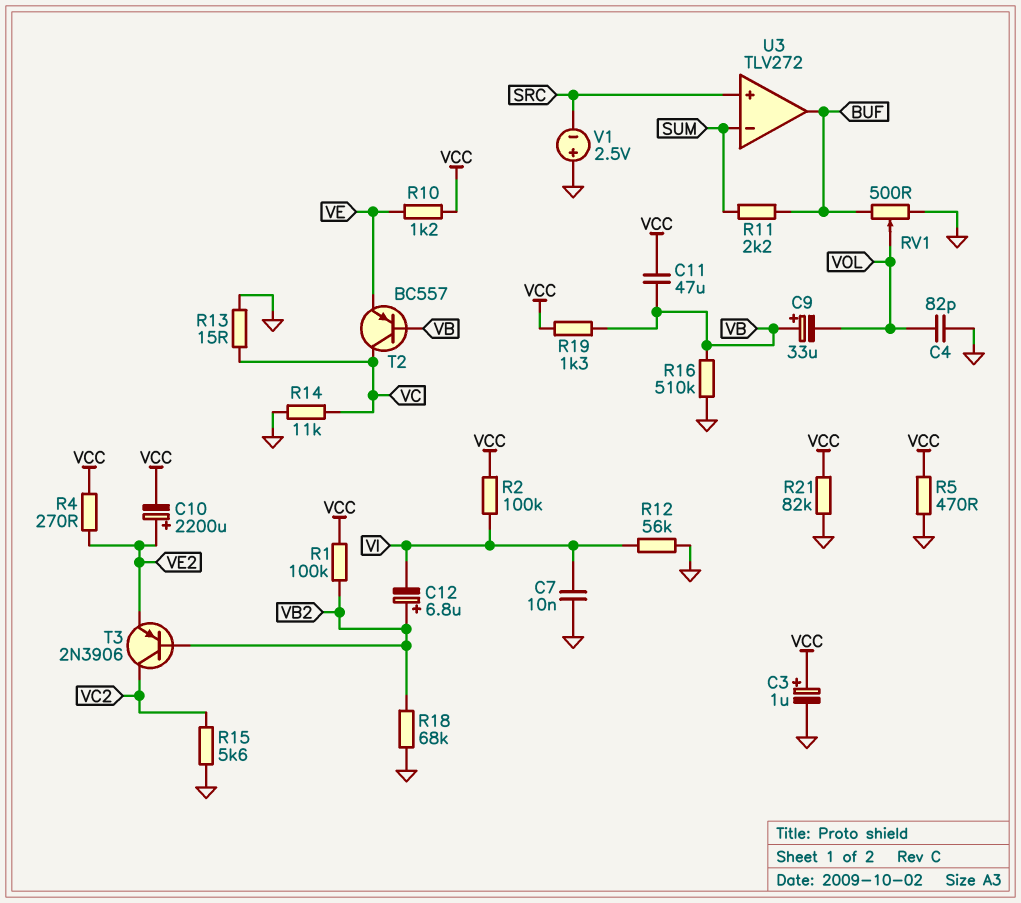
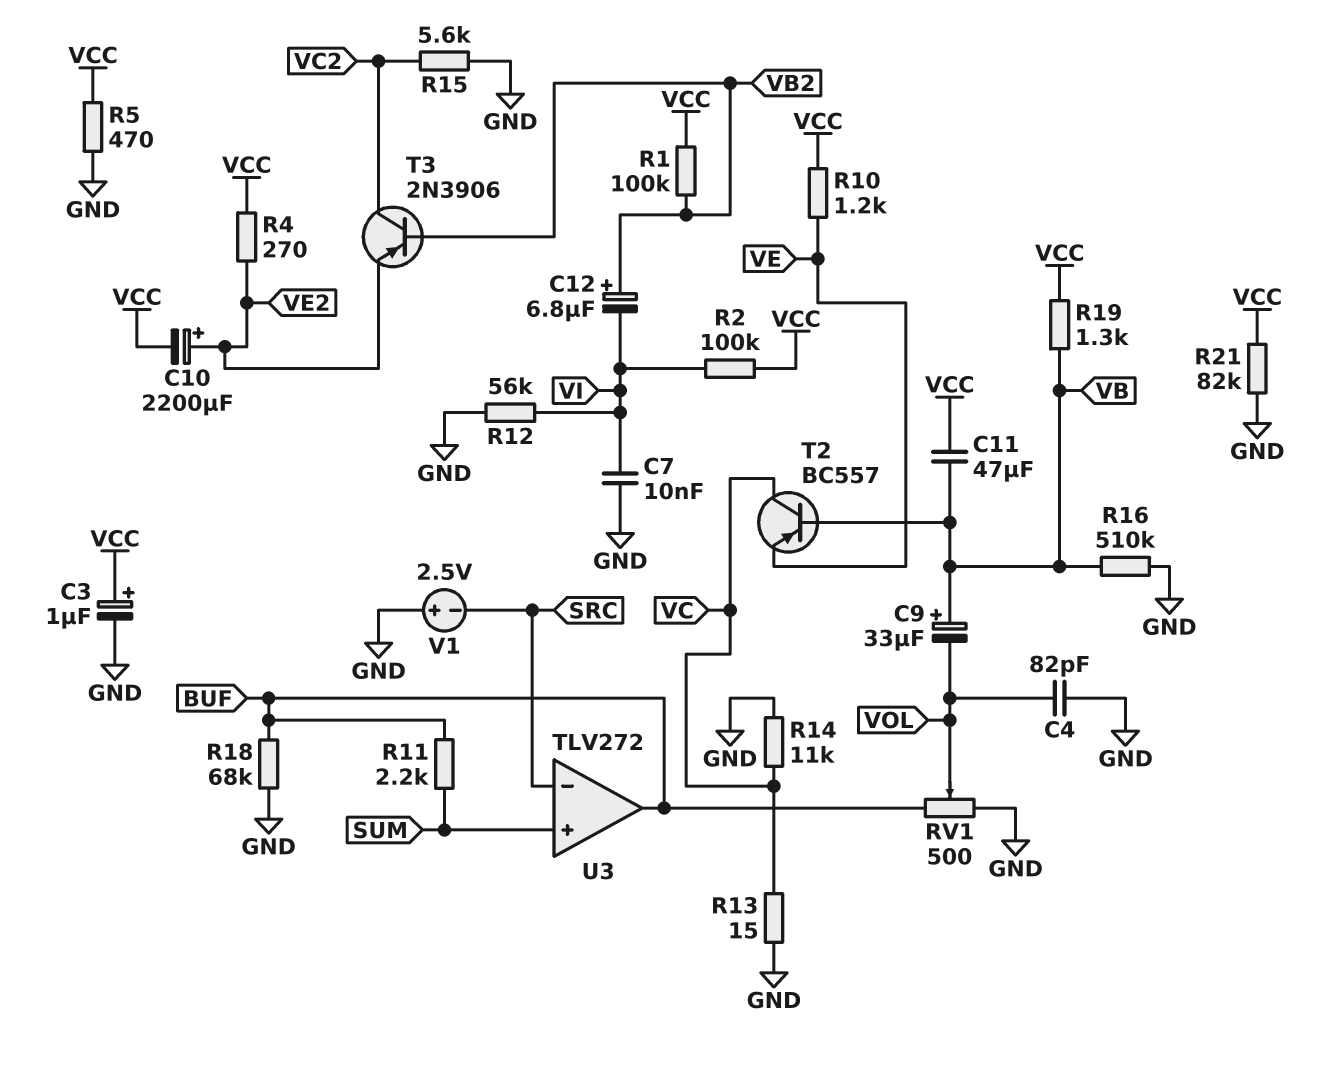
R18: 68k (GND, VB2) -> 68k (BUF, GND)
U3 pin in+: SRC -> SUM
U3 pin in-: SUM -> SRC

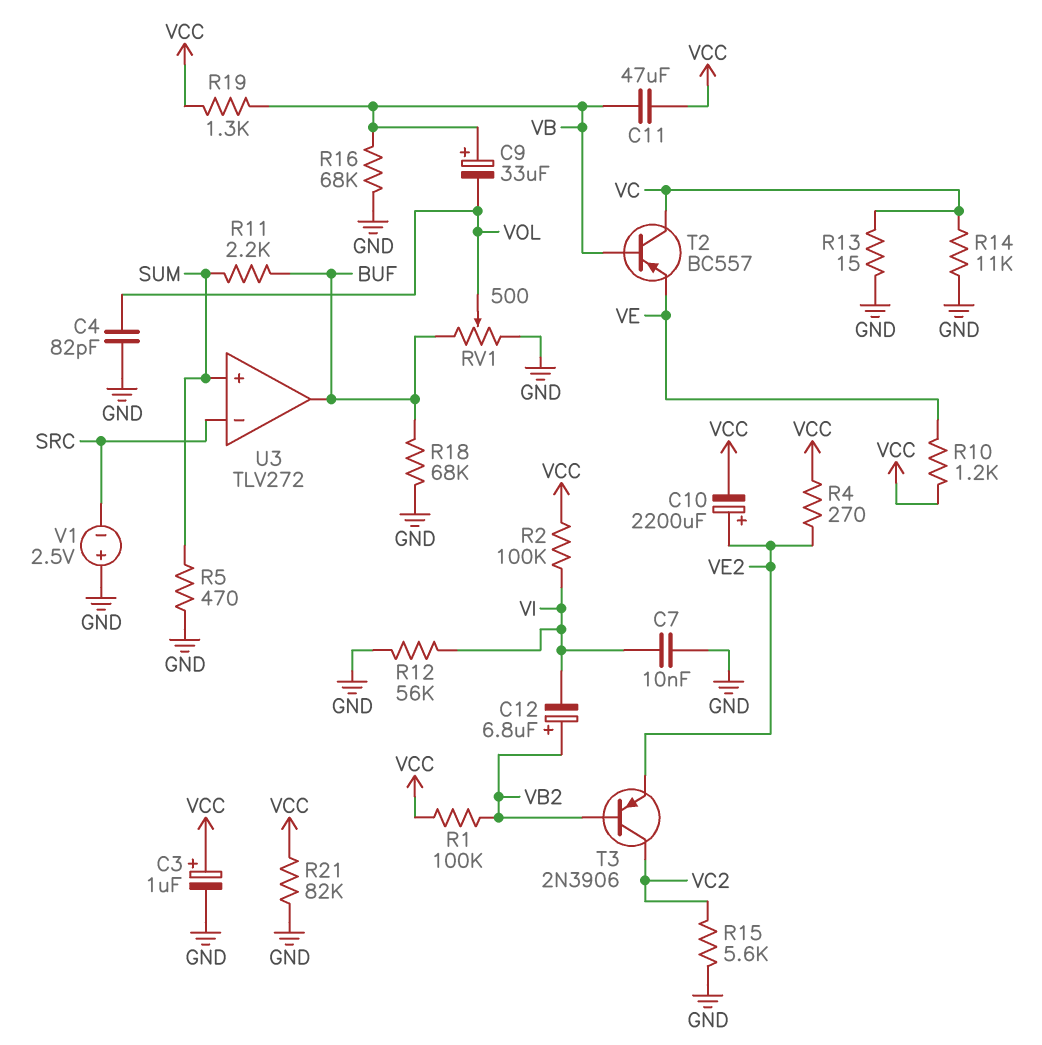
R5: 470 (GND, VCC) -> 470 (GND, SUM)
R16: 510k (GND, VB) -> 68k (GND, VB)

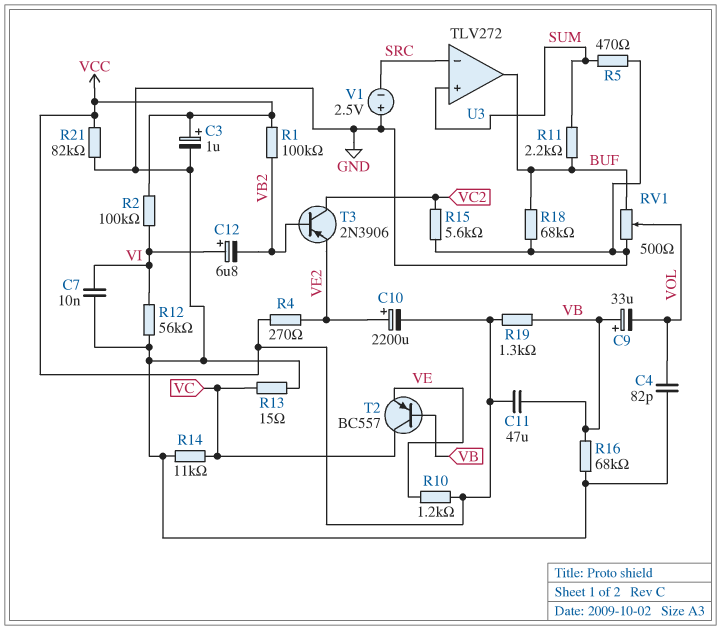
C12: 6.8uF (plus VB2, minus VI) -> 6.8uF (plus VI, minus VB2)

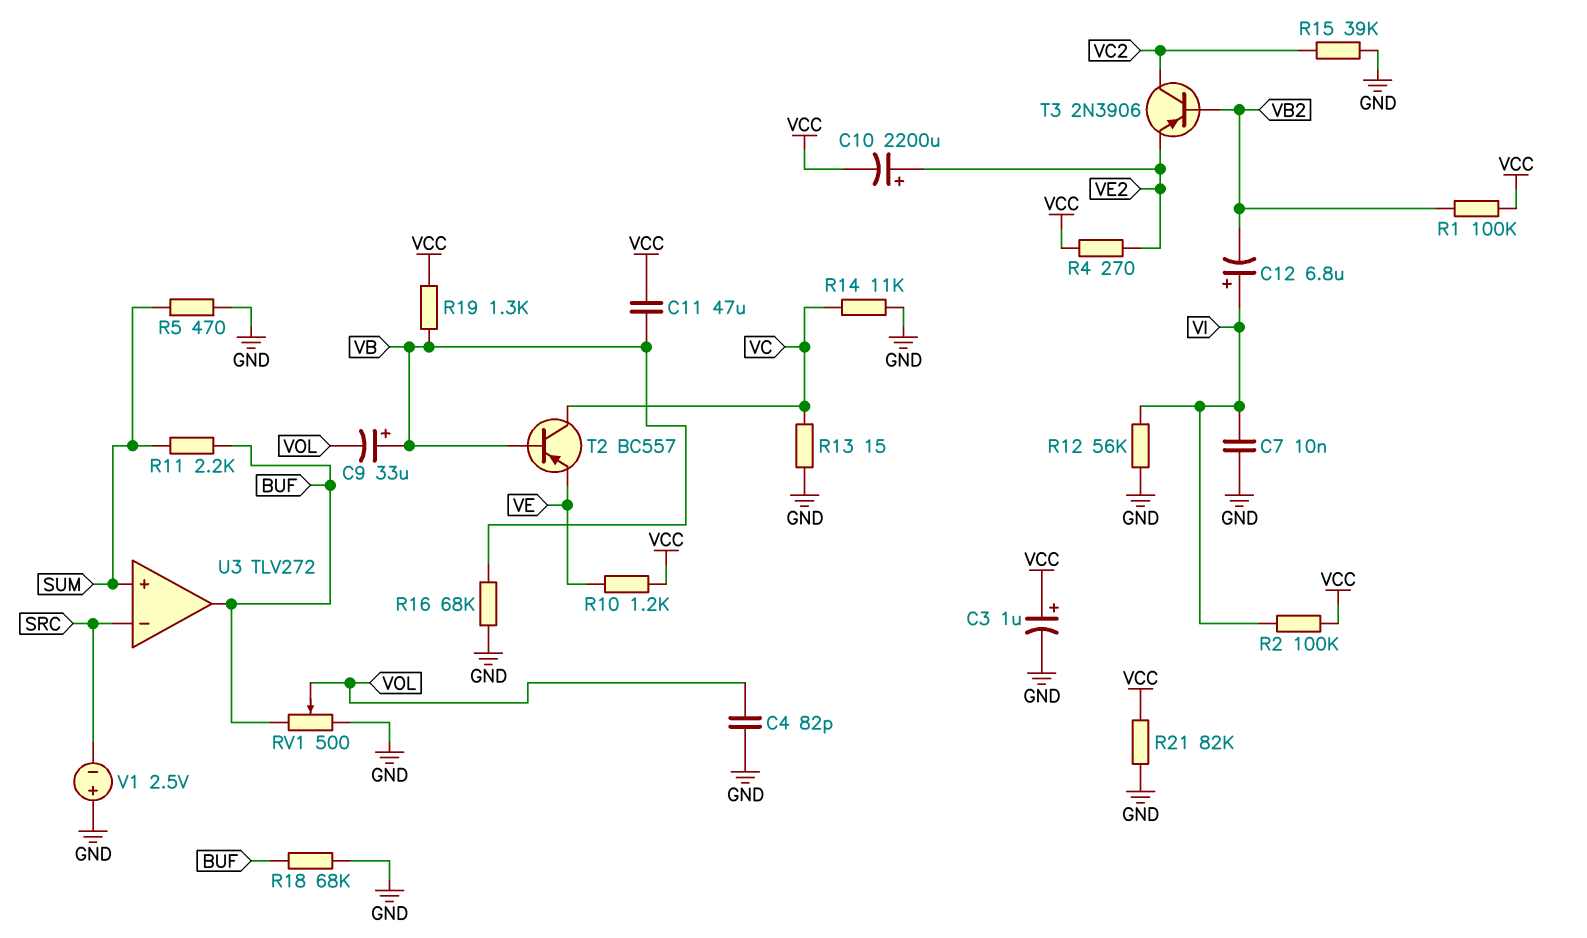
R15: 5.6k (GND, VC2) -> 39k (GND, VC2)

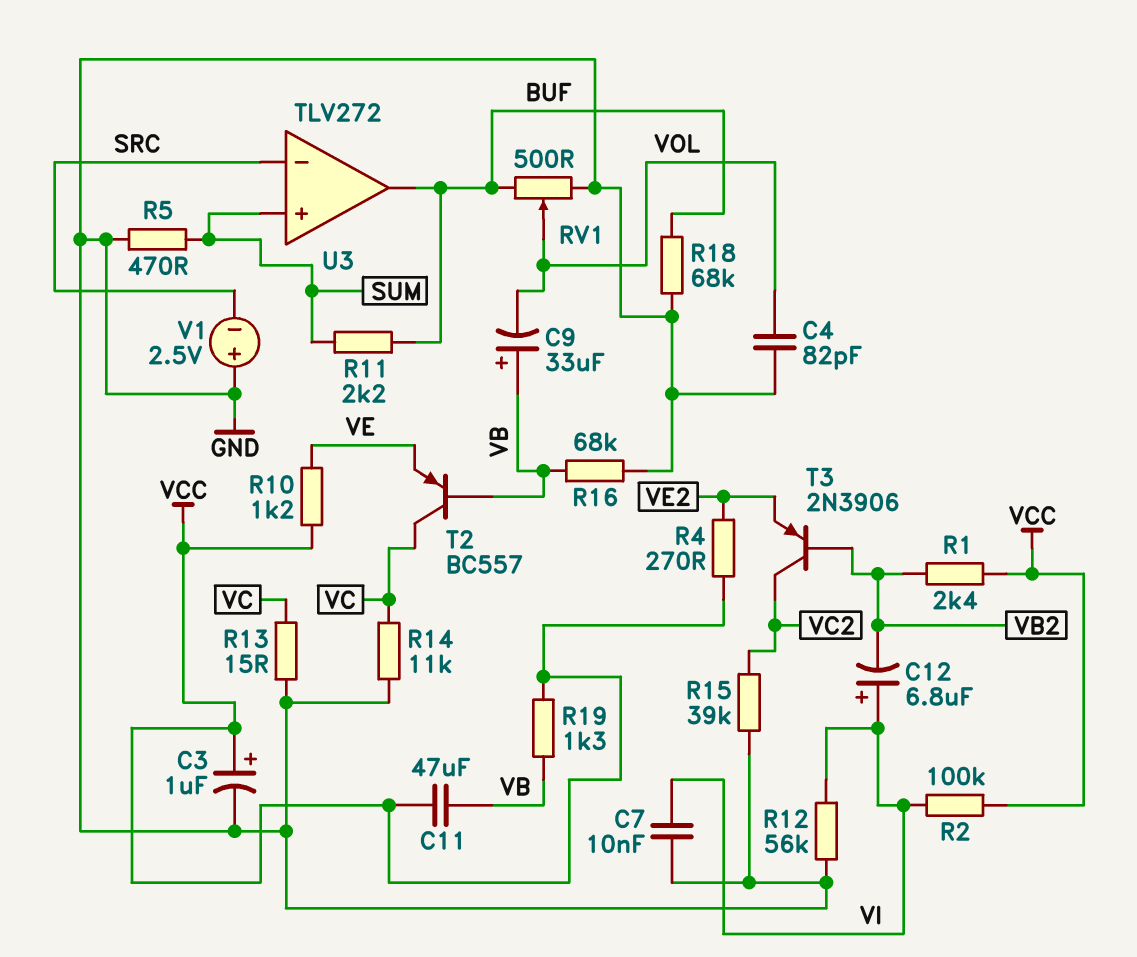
C10: 2200uF (plus VE2, minus VCC) -> none
R1: 100k (VB2, VCC) -> 2.4k (VB2, VCC)
R21: 82k (GND, VCC) -> none

